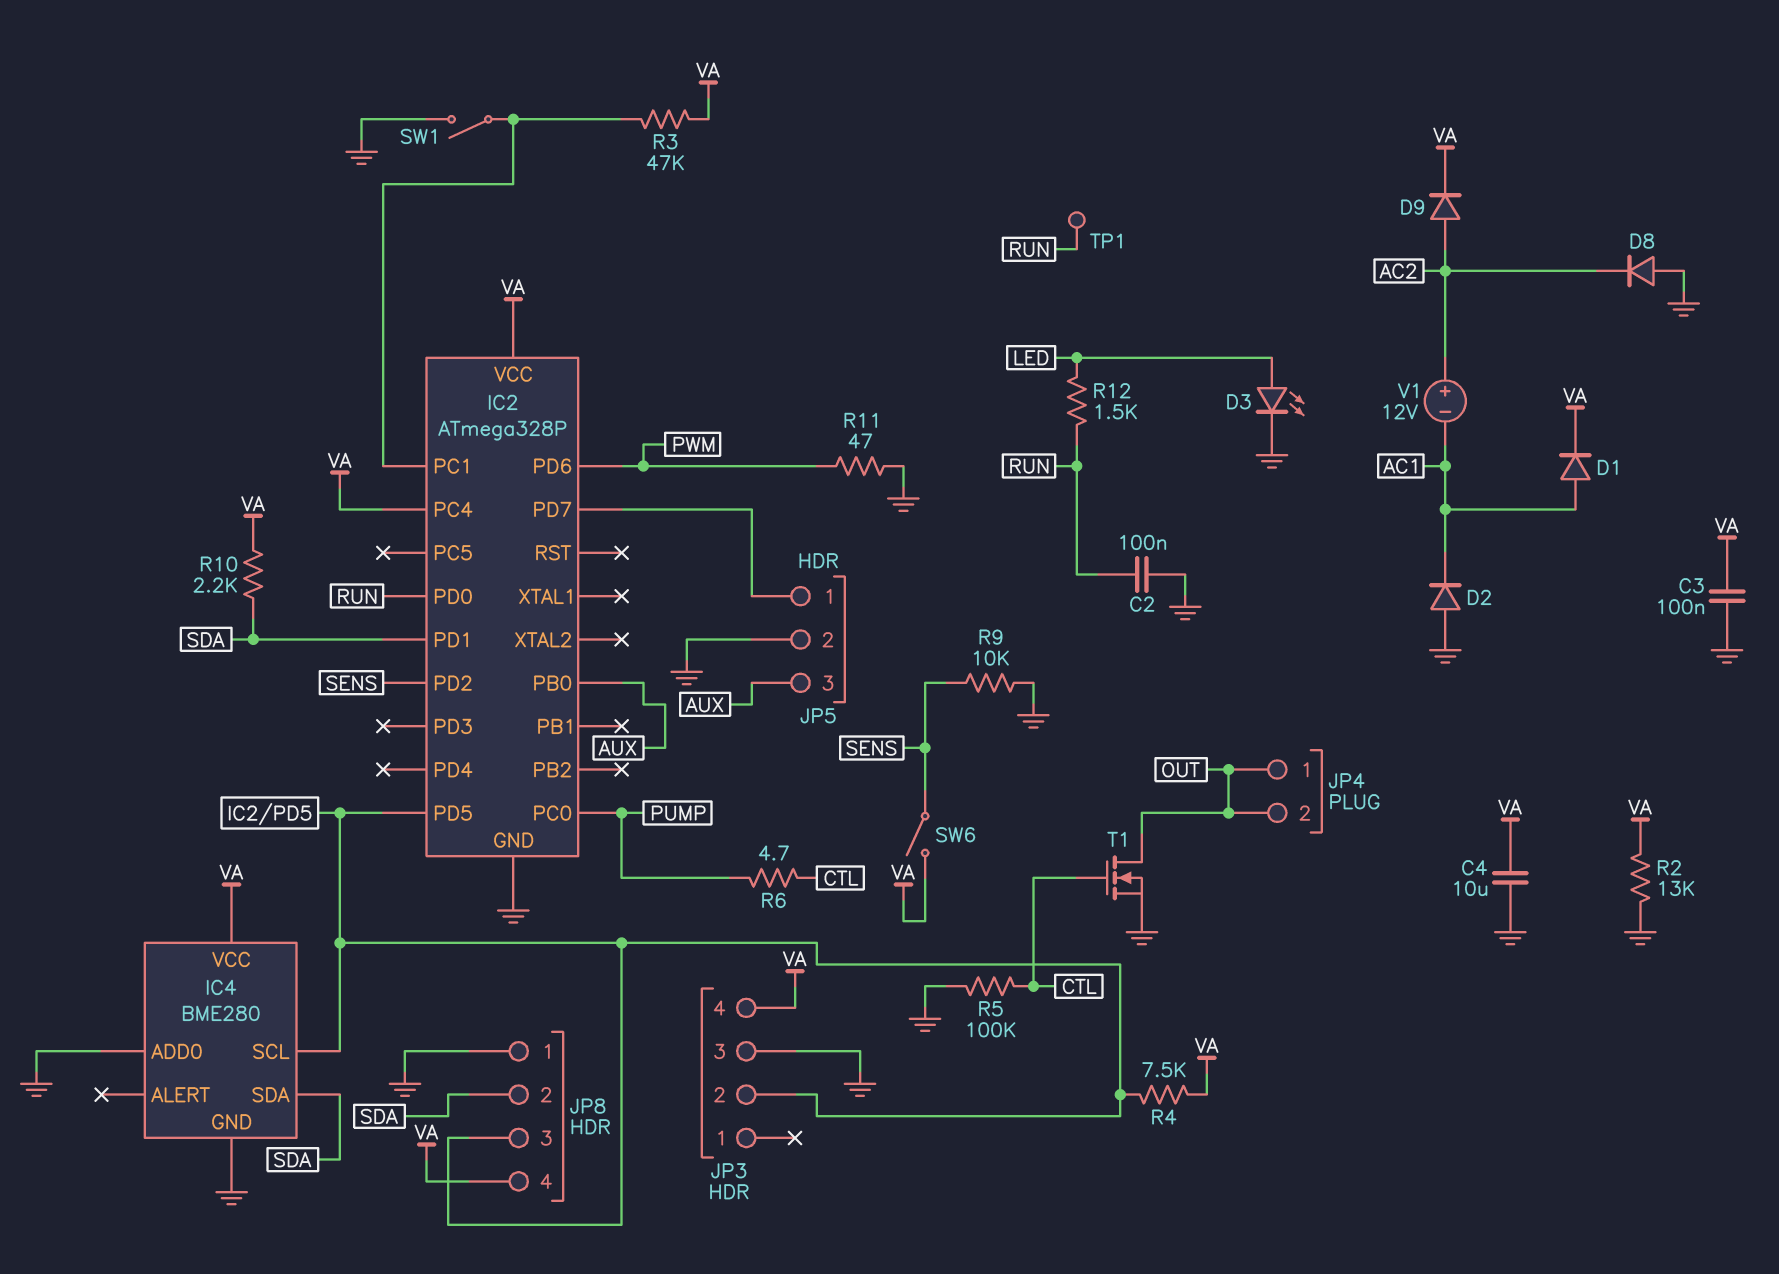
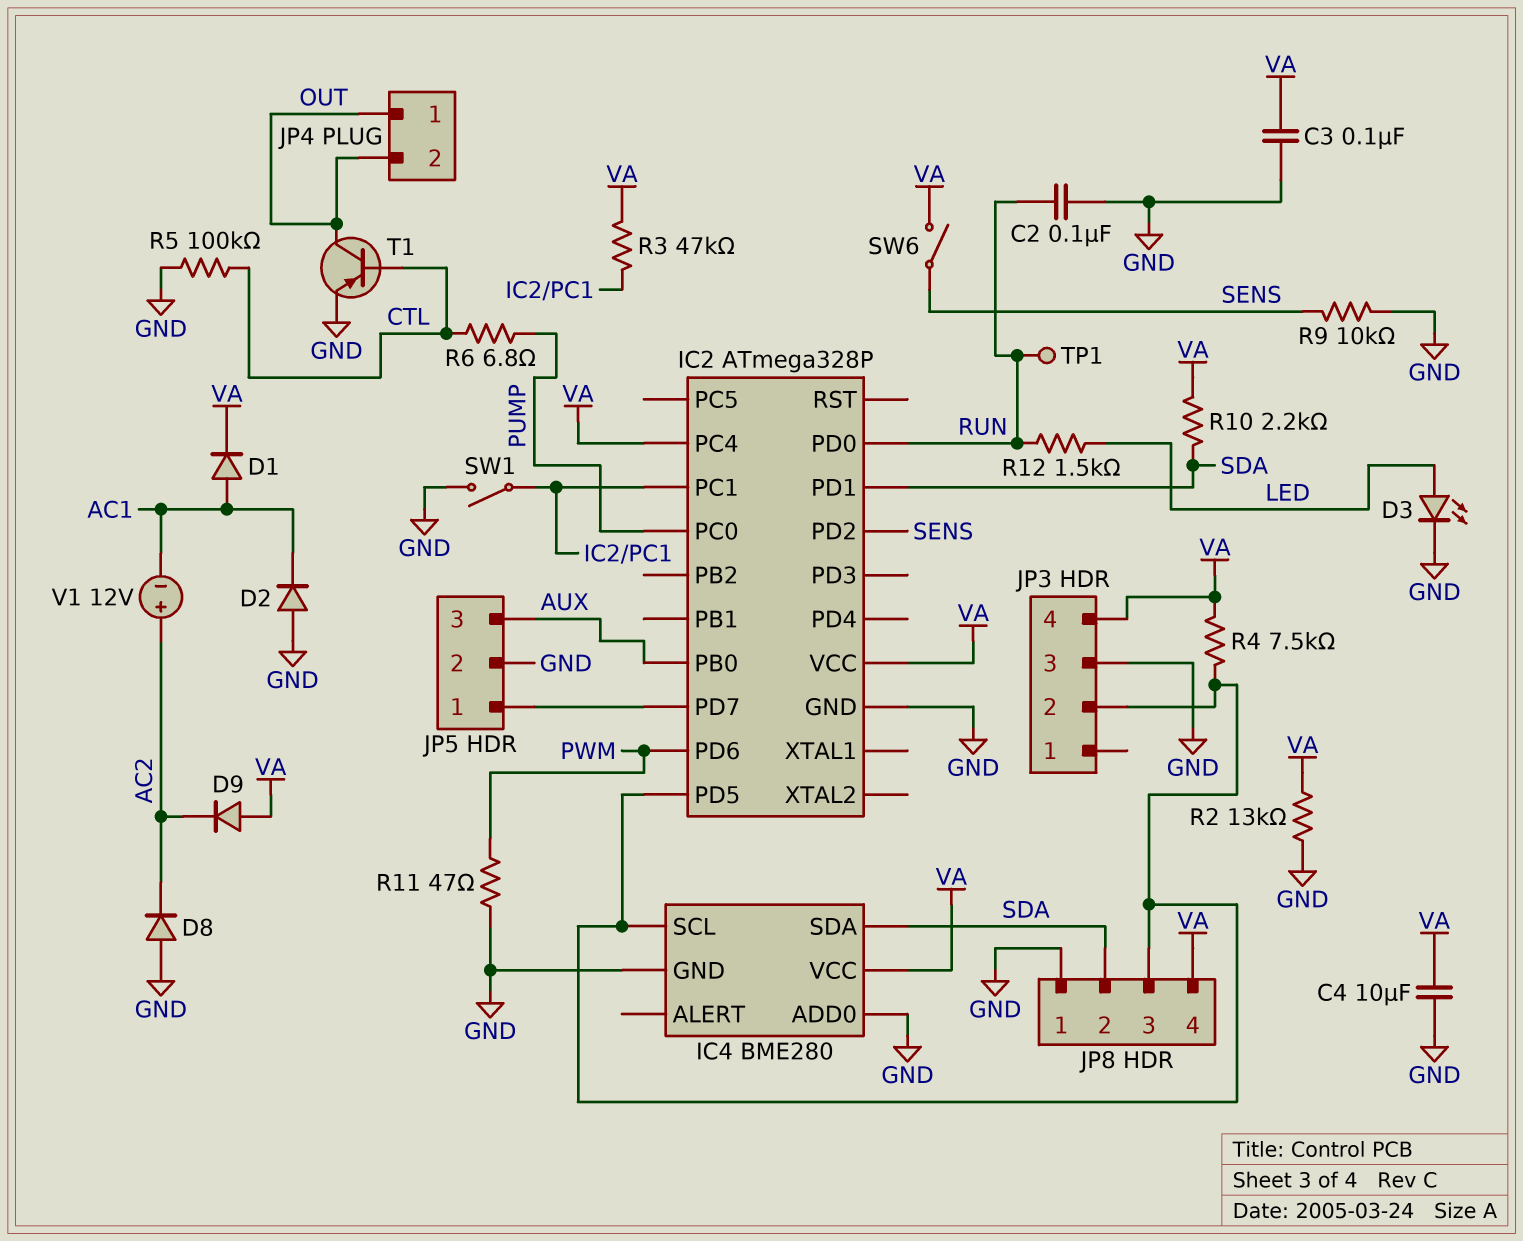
D9: diode (A AC2, K VA) -> diode (A VA, K AC2)
R6: 4.7 (CTL, PUMP) -> 6.8 (CTL, PUMP)
T1: NMOS (G CTL, D OUT, S GND) -> PNP (B CTL, C OUT, E GND)

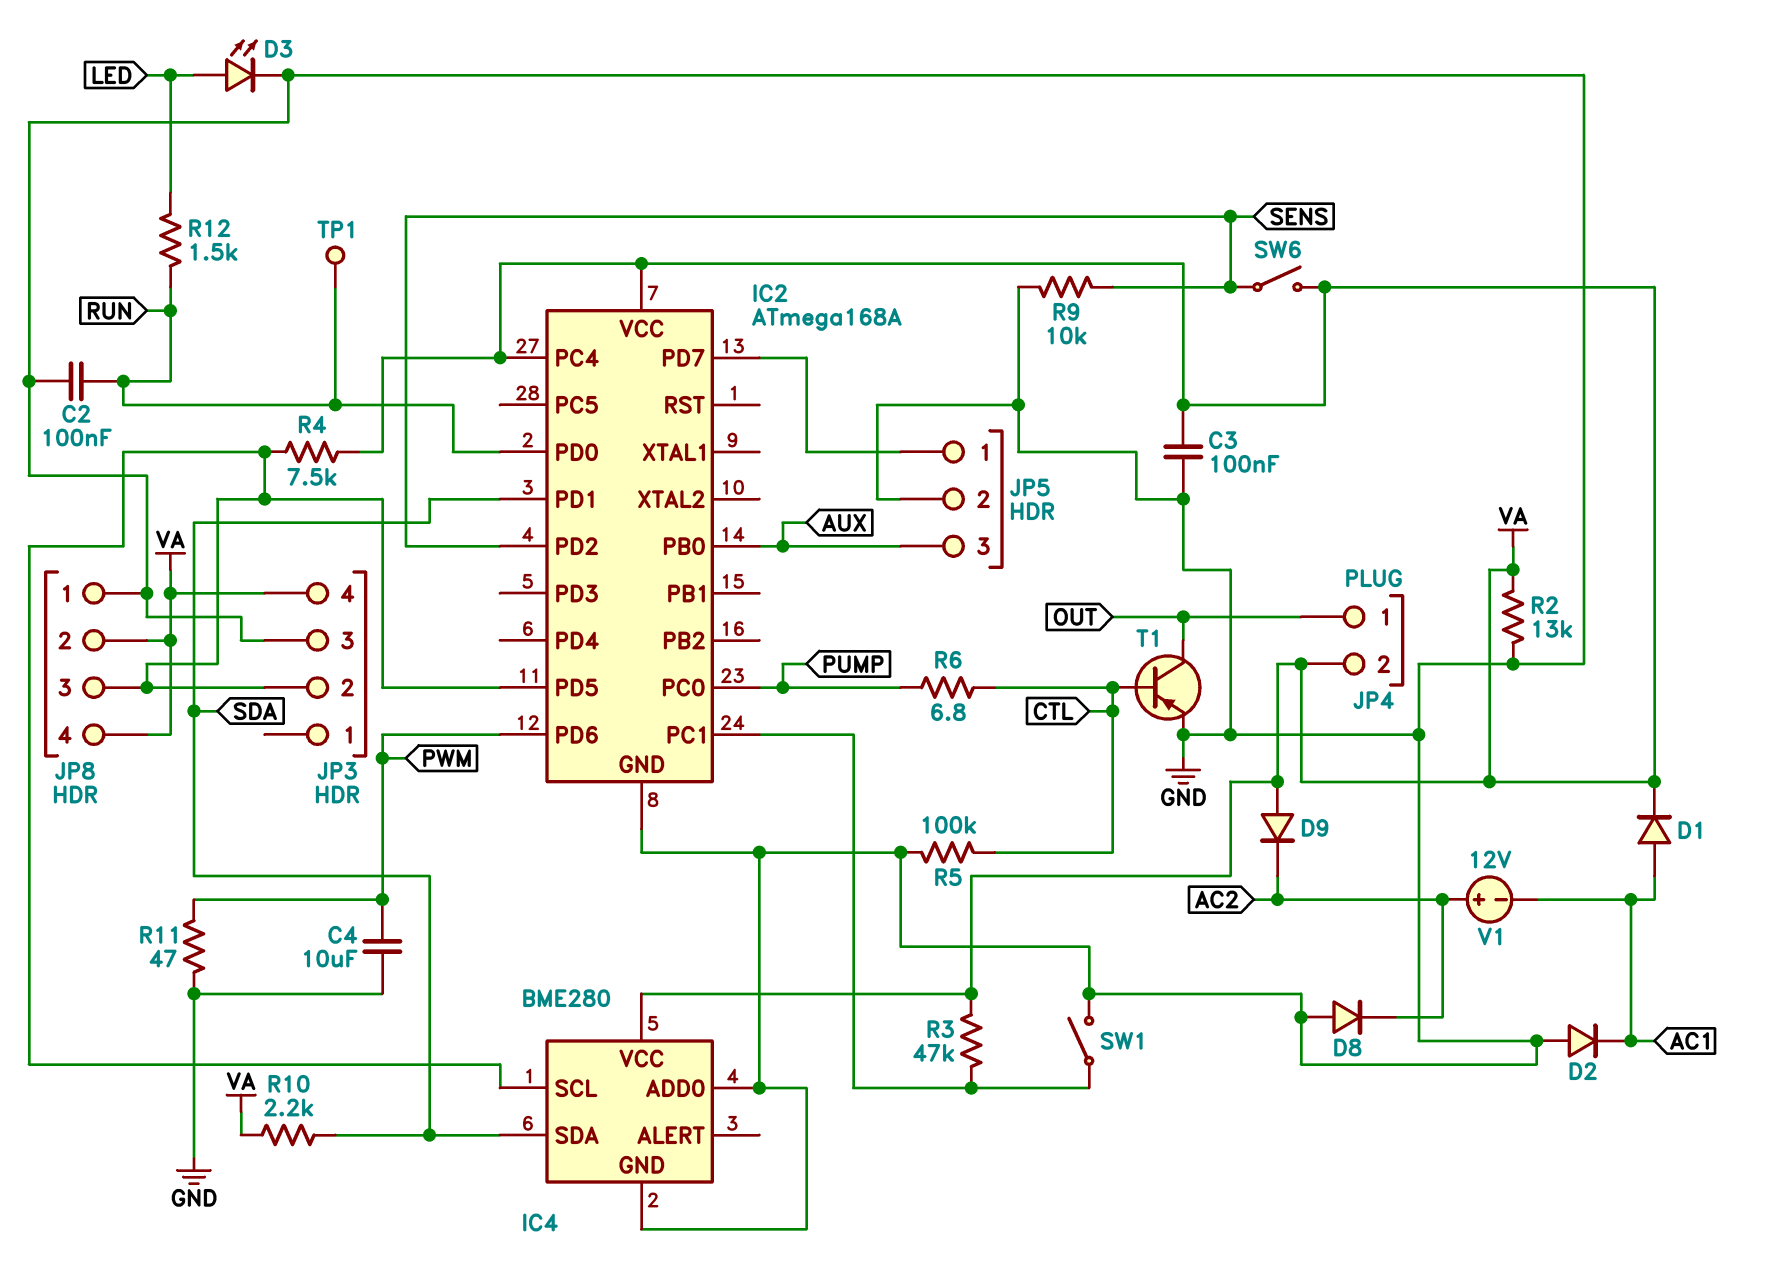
C4: 10uF (GND, VA) -> 10uF (GND, PWM)
IC2: ATmega328P -> ATmega168A
JP4 pin 2: OUT -> VA
JP8 pin 2: SDA -> VA

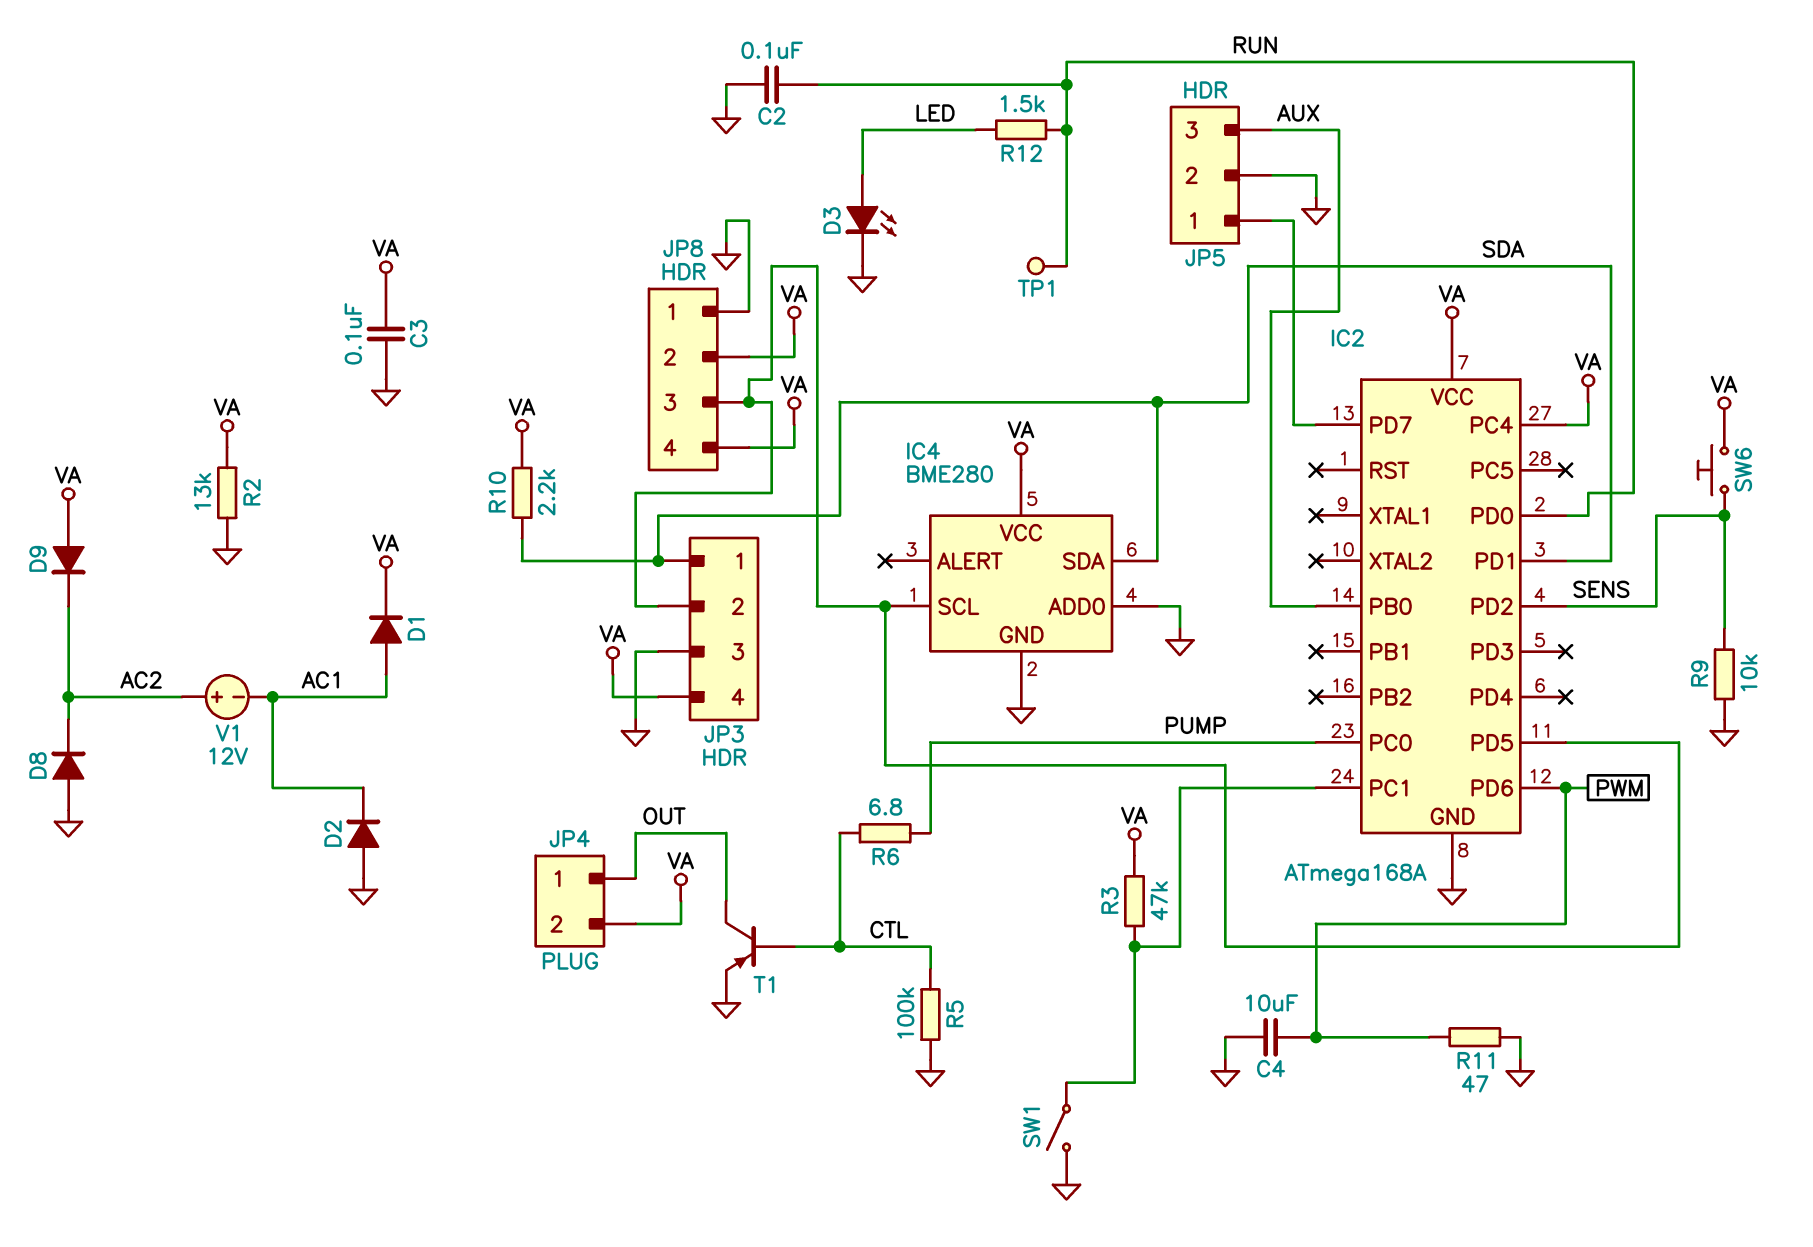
JP3 pin 1: none -> SDA
R4: 7.5k (IC2/PD5, VA) -> none
SW6: switch (SENS, VA) -> button (SENS, VA)

